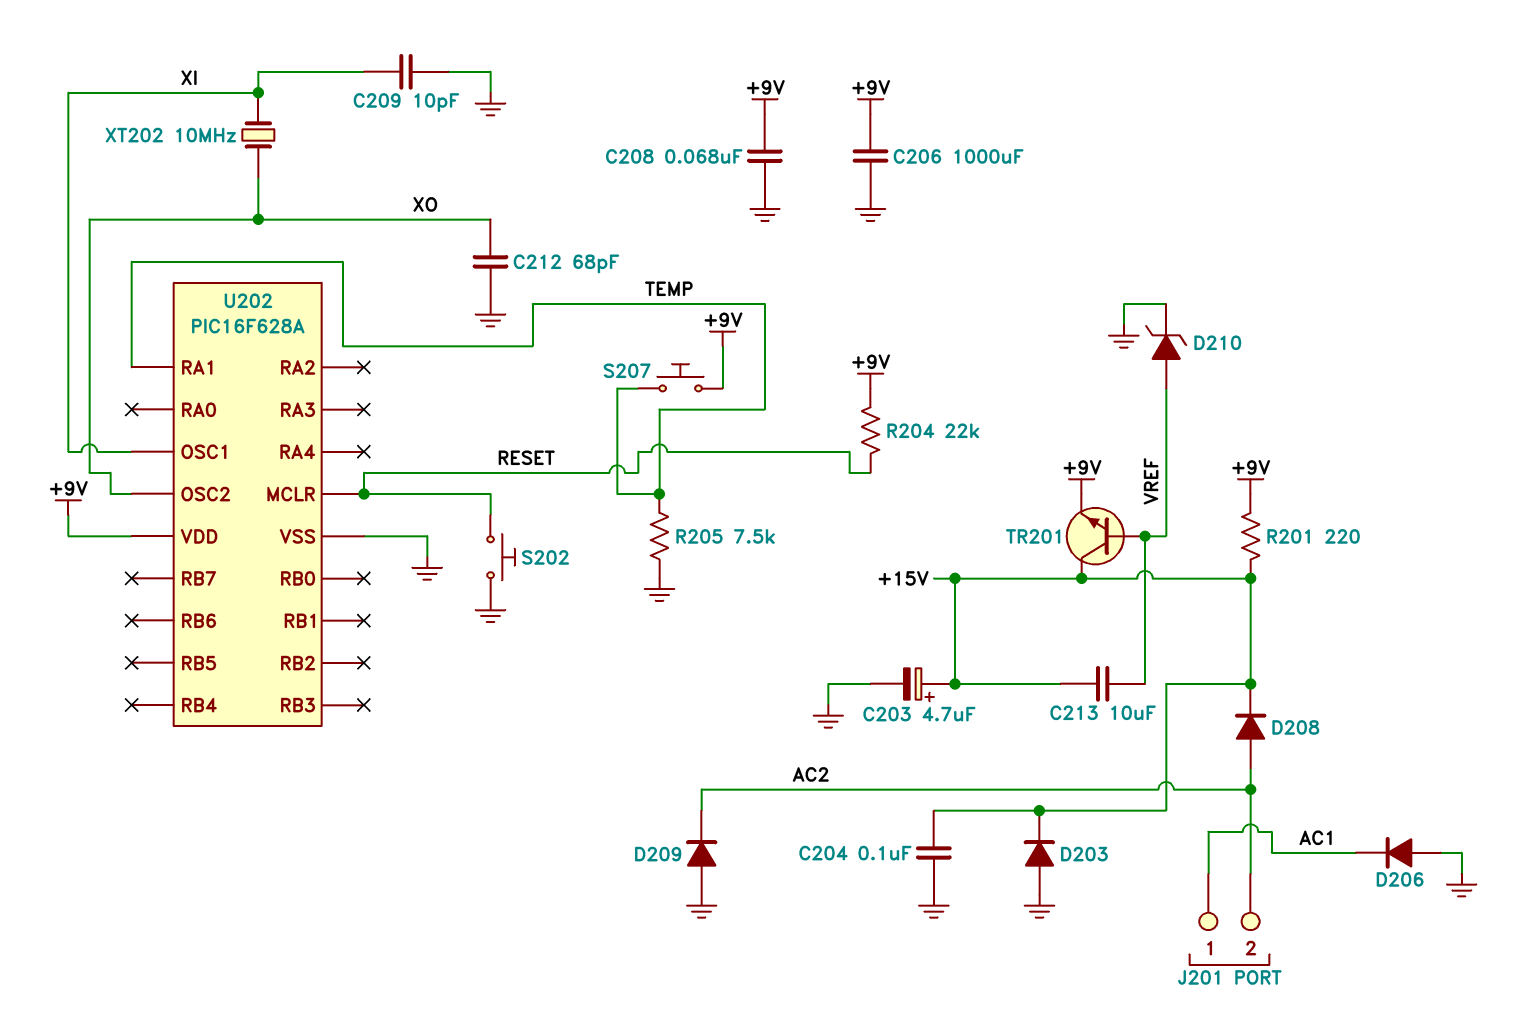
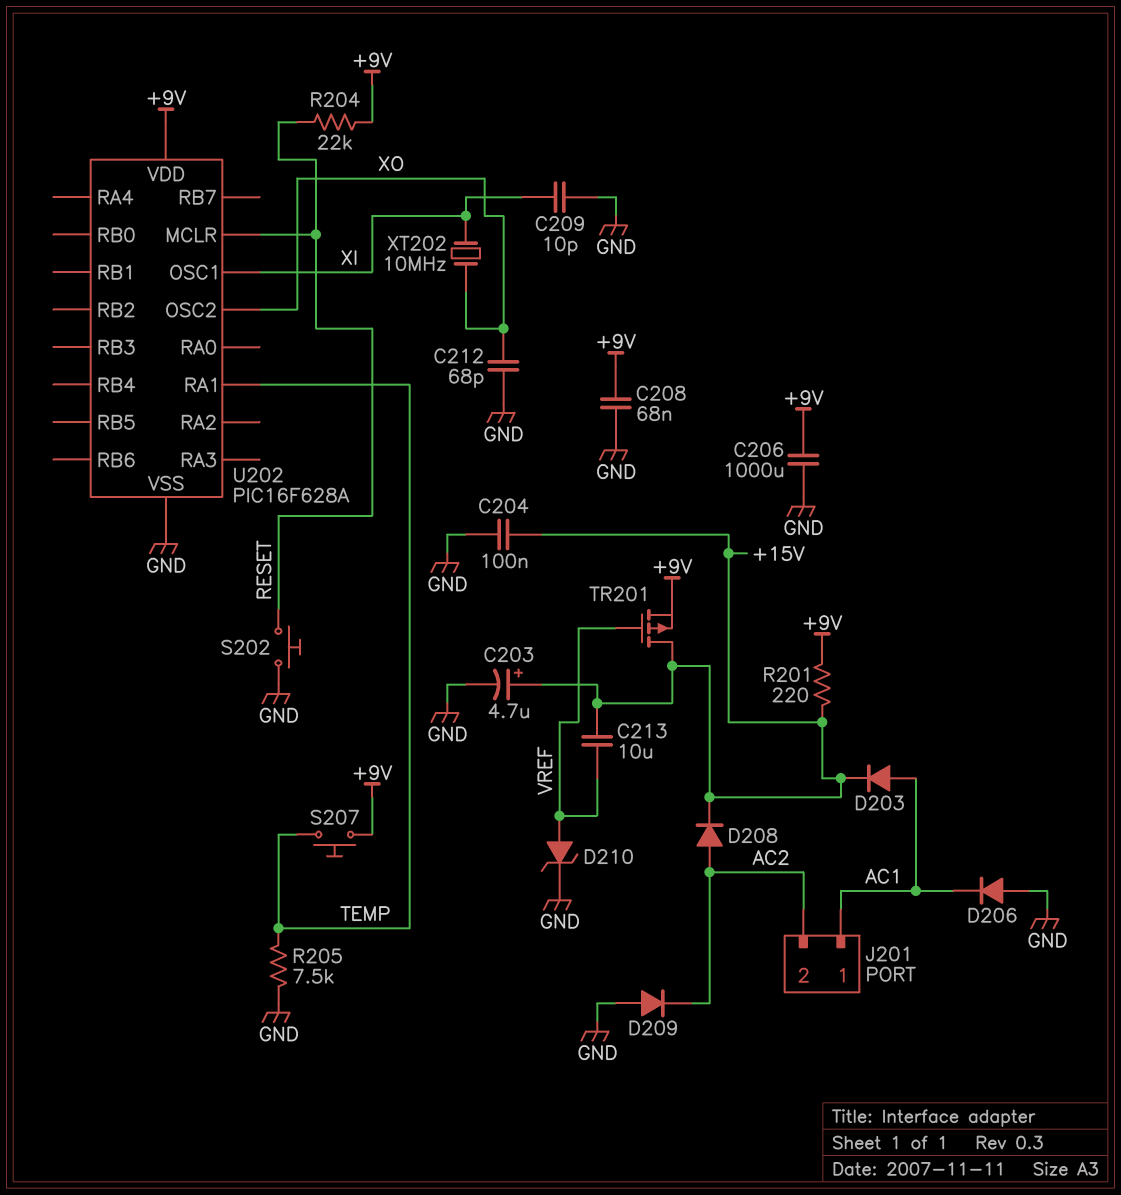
D203: diode (A GND, K +15V) -> diode (A AC1, K +15V)
TR201: NPN (B VREF, C +15V, E +9V) -> PMOS (G VREF, D +15V, S +9V)

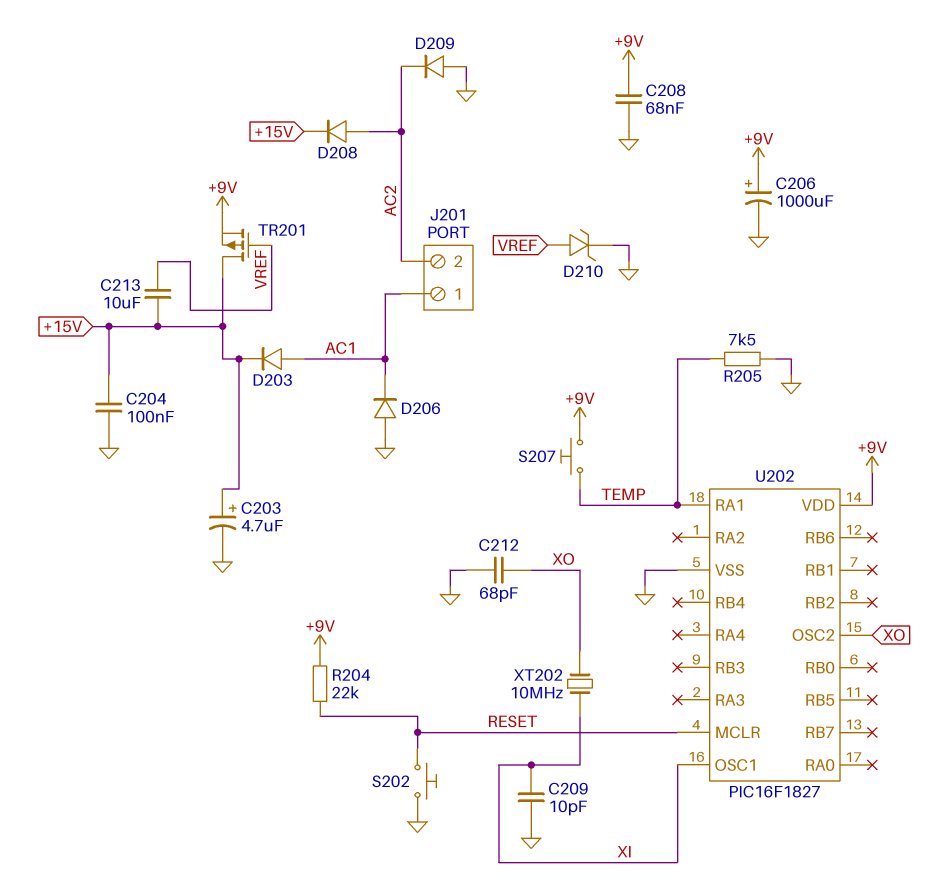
C206: 1000uF (+9V, GND) -> 1000uF (plus +9V, minus GND)
R201: 220 (+9V, +15V) -> none
U202: PIC16F628A -> PIC16F1827

